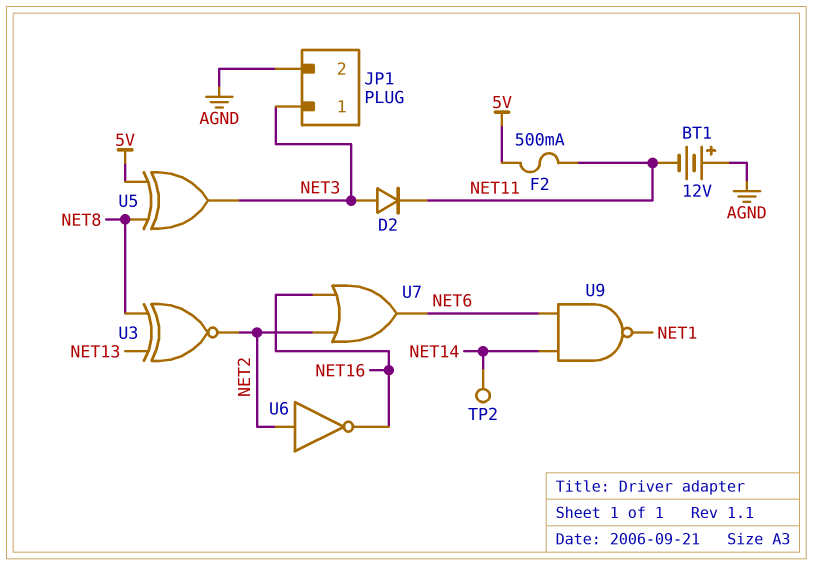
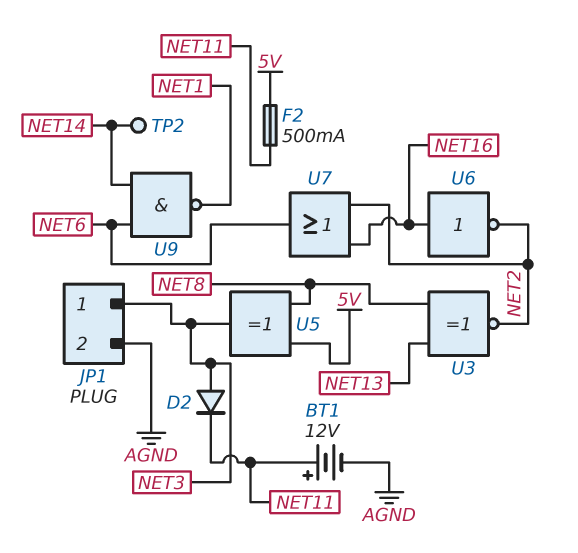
BT1: 12V (plus AGND, minus NET11) -> 12V (plus NET11, minus AGND)
U6: NOT (in NET2, out NET16) -> NOT (in NET16, out NET2)

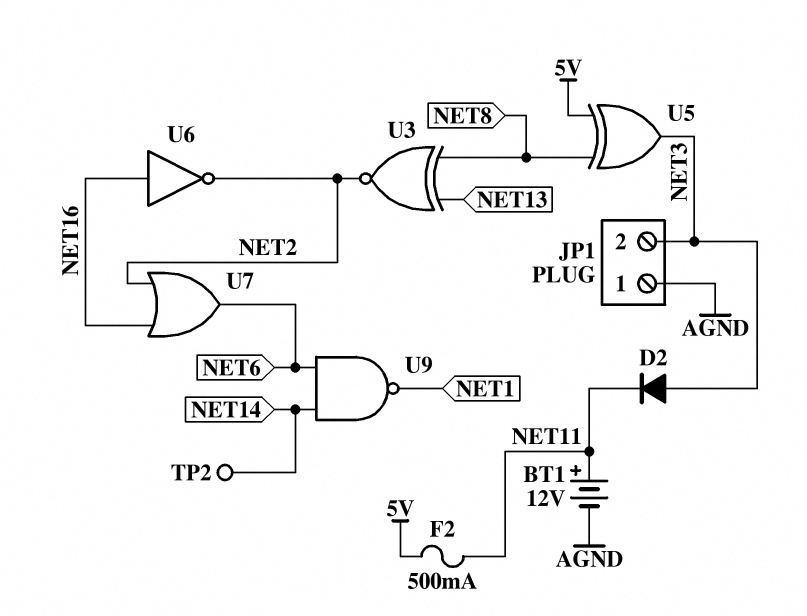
JP1 pin 1: NET3 -> AGND
JP1 pin 2: AGND -> NET3

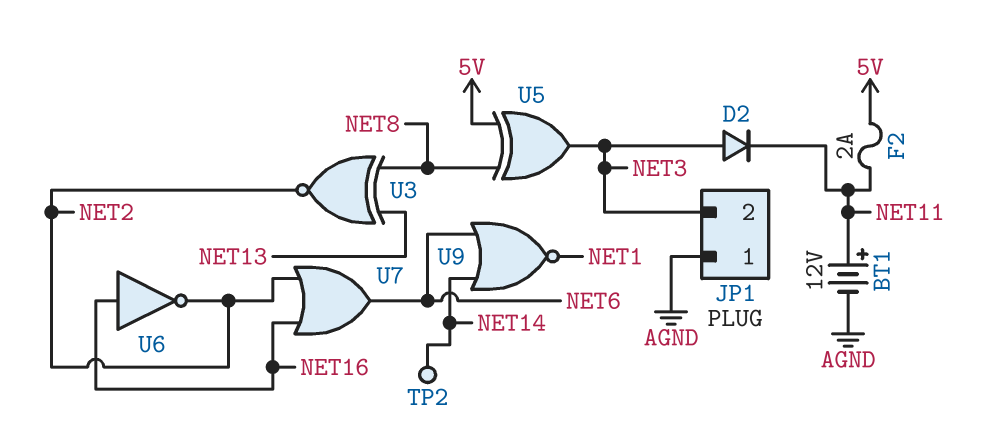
F2: 500mA (5V, NET11) -> 2A (5V, NET11)
U9: NAND (in NET6, in NET14, out NET1) -> NOR (in NET6, in NET14, out NET1)

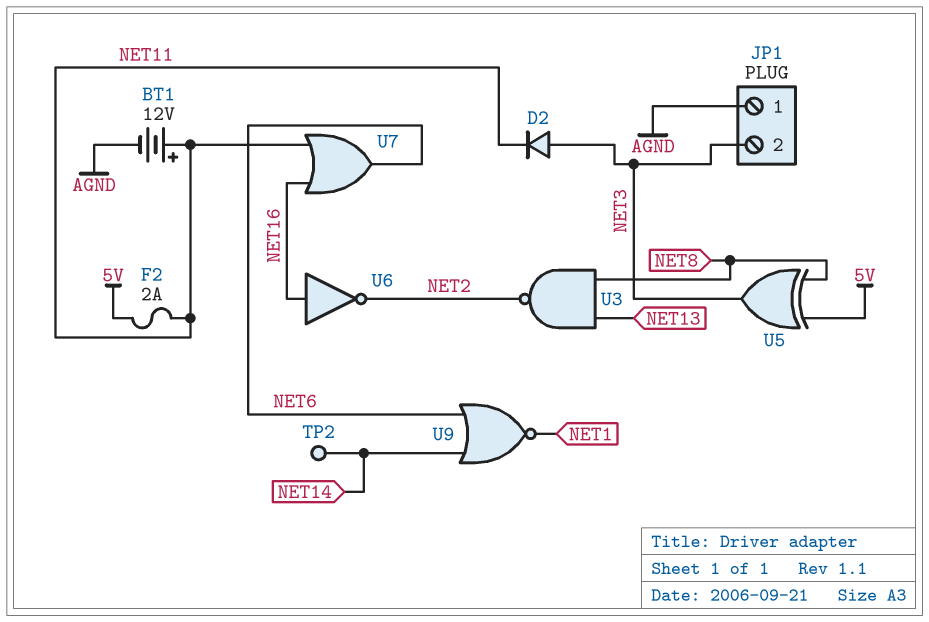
U3: XNOR (in NET8, in NET13, out NET2) -> NAND (in NET8, in NET13, out NET2)
U7: OR (in NET2, in NET16, out NET6) -> OR (in NET11, in NET16, out NET6)

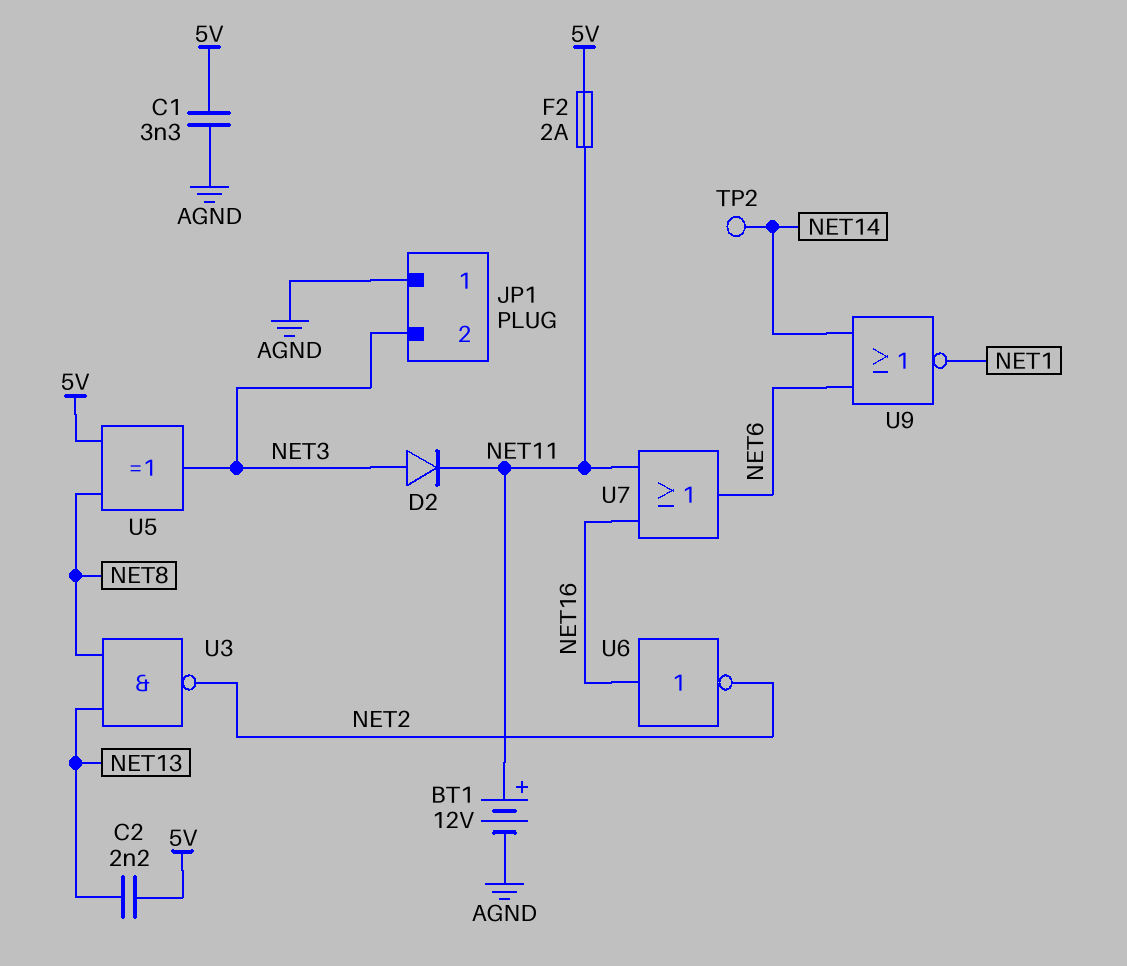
C1: none -> 3.3nF (5V, AGND)
C2: none -> 2.2nF (5V, NET13)

